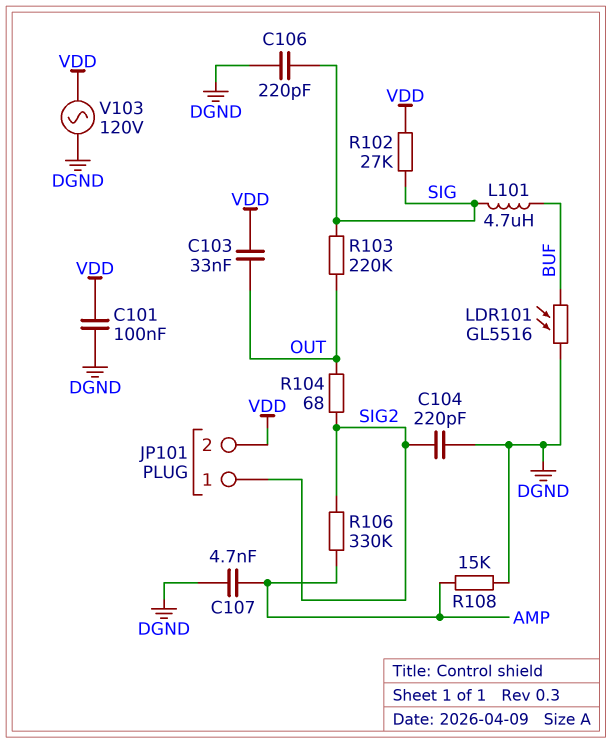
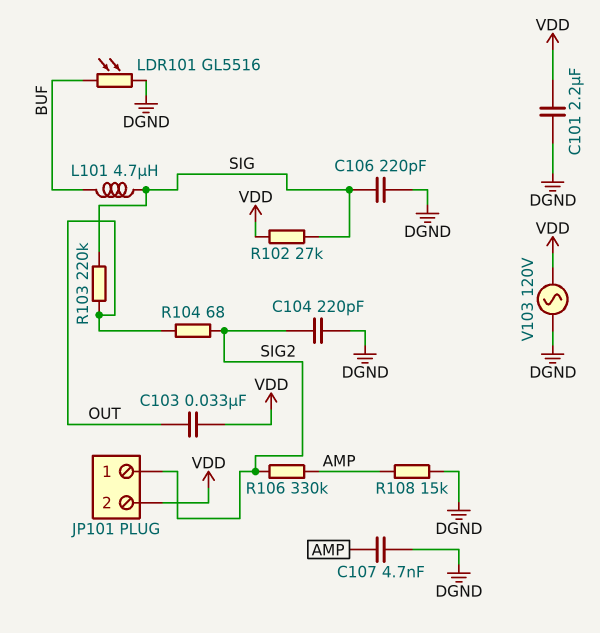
C101: 100nF (DGND, VDD) -> 2.2uF (DGND, VDD)

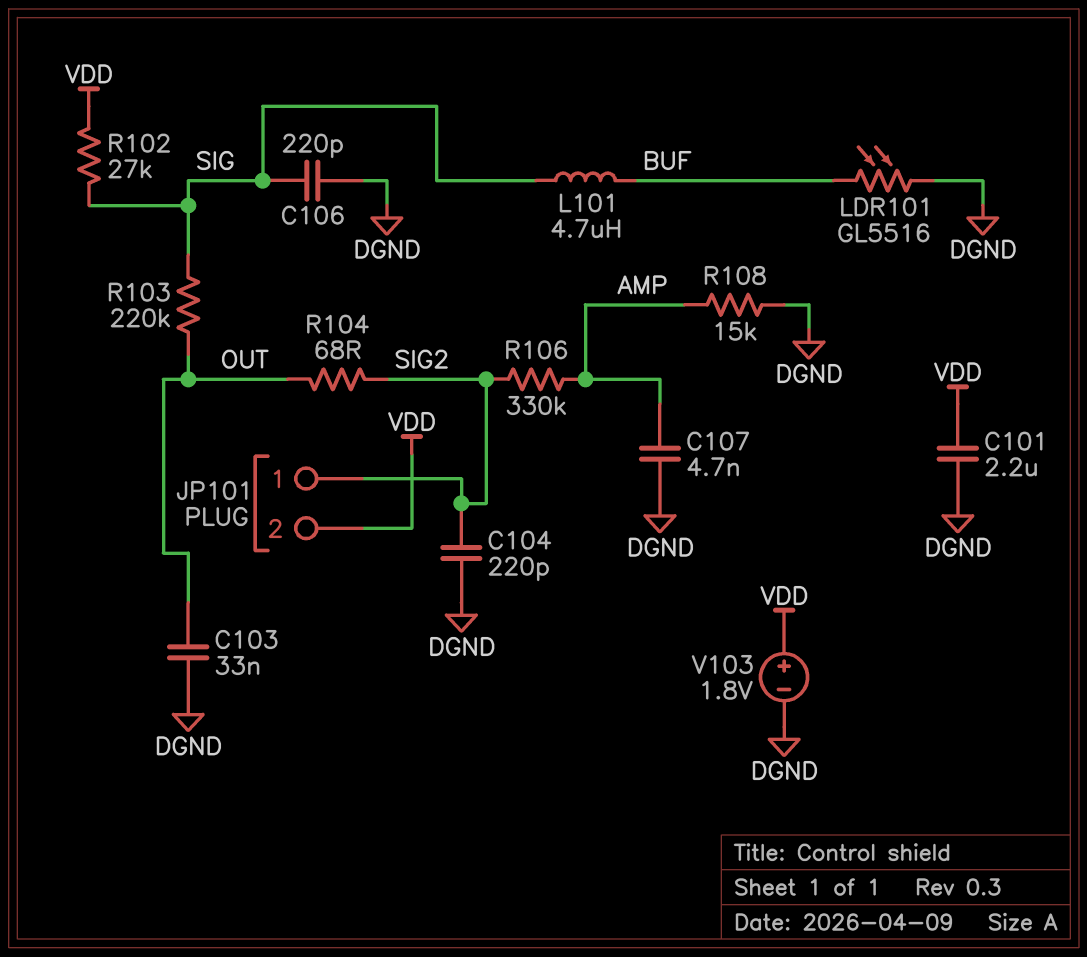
C103: 33nF (OUT, VDD) -> 33nF (DGND, OUT)
V103: AC 120V (DGND, VDD) -> 1.8V (plus VDD, minus DGND)

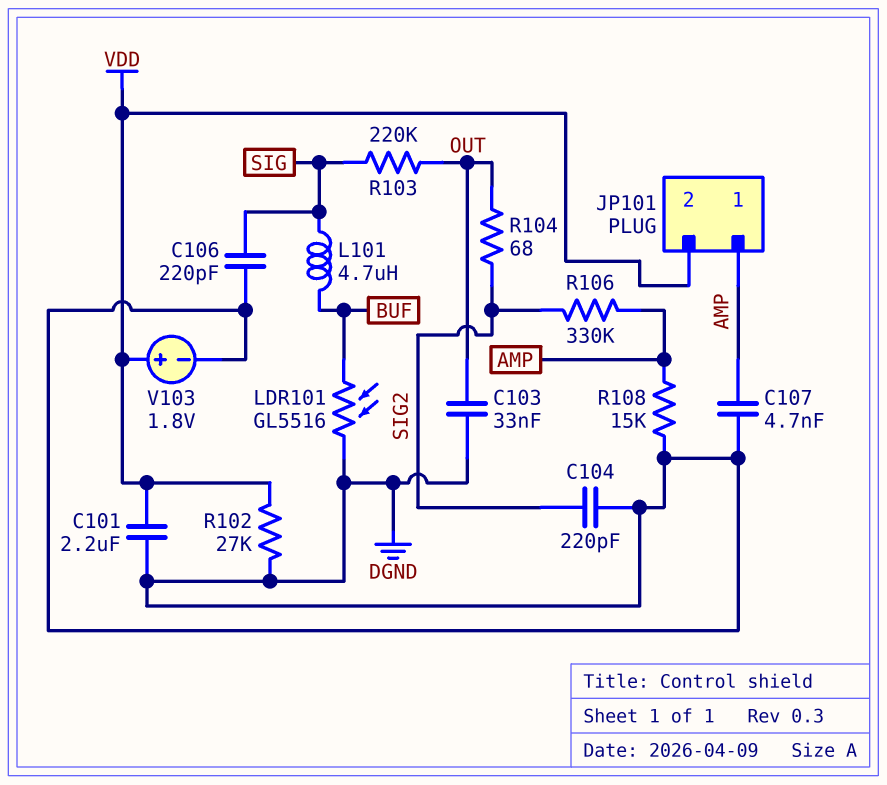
JP101 pin 1: SIG2 -> AMP
R102: 27k (SIG, VDD) -> 27k (DGND, VDD)

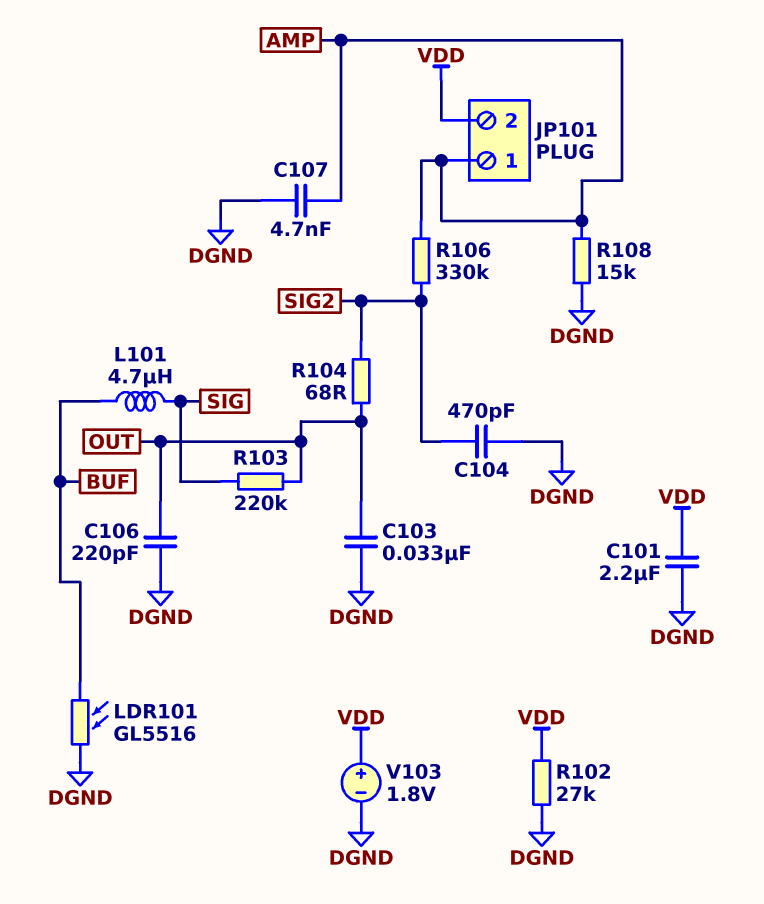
C104: 220pF (DGND, SIG2) -> 470pF (DGND, SIG2)
C106: 220pF (DGND, SIG) -> 220pF (DGND, OUT)

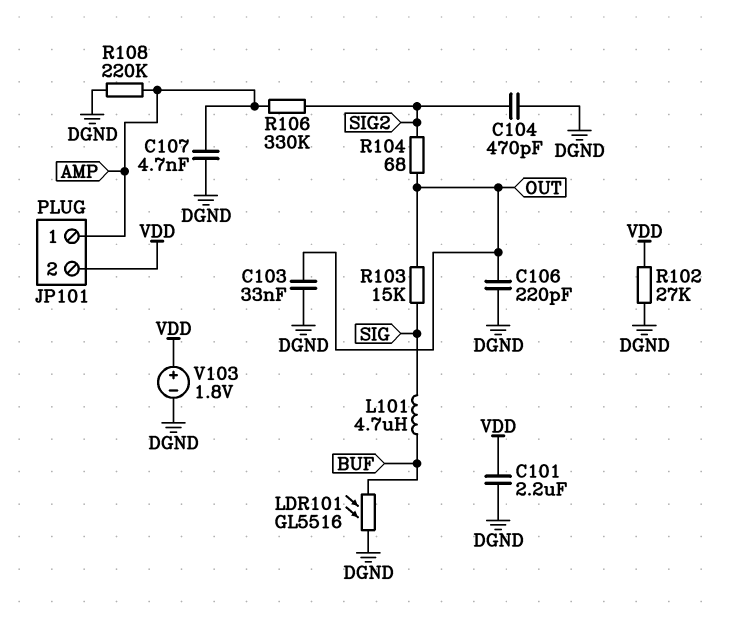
R103: 220k (OUT, SIG) -> 15k (OUT, SIG)
R108: 15k (AMP, DGND) -> 220k (AMP, DGND)

